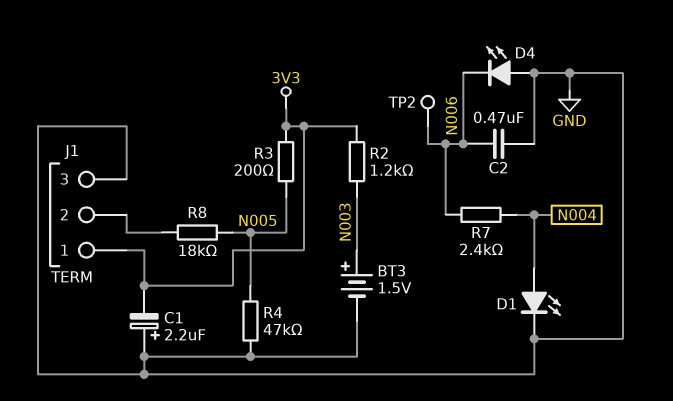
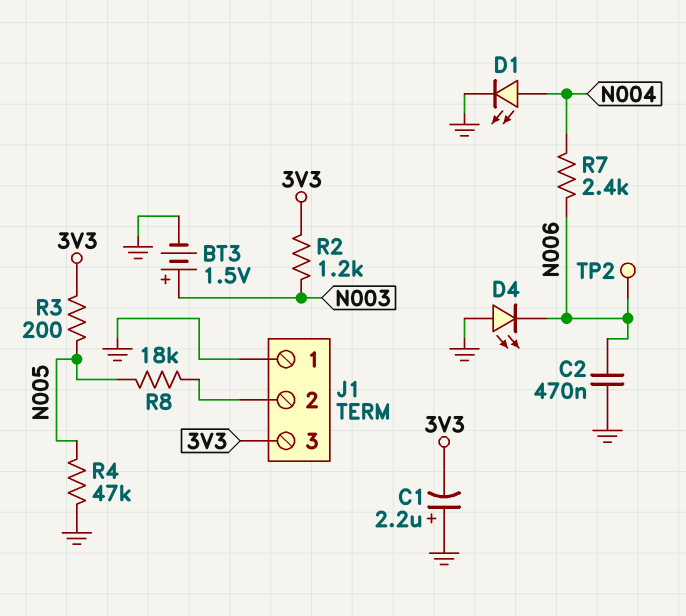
J1 pin 1: 3V3 -> GND
J1 pin 3: GND -> 3V3

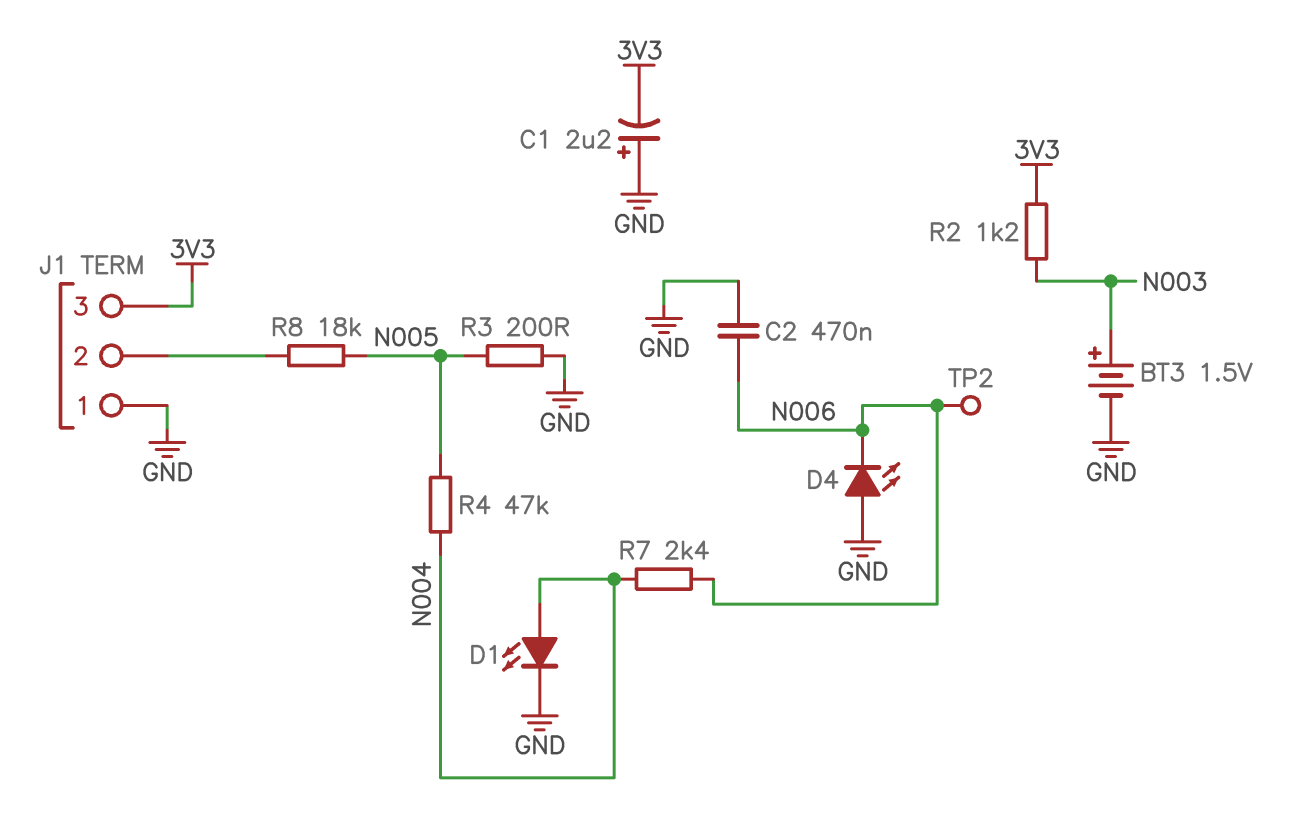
R3: 200 (3V3, N005) -> 200 (GND, N005)
R4: 47k (GND, N005) -> 47k (N004, N005)

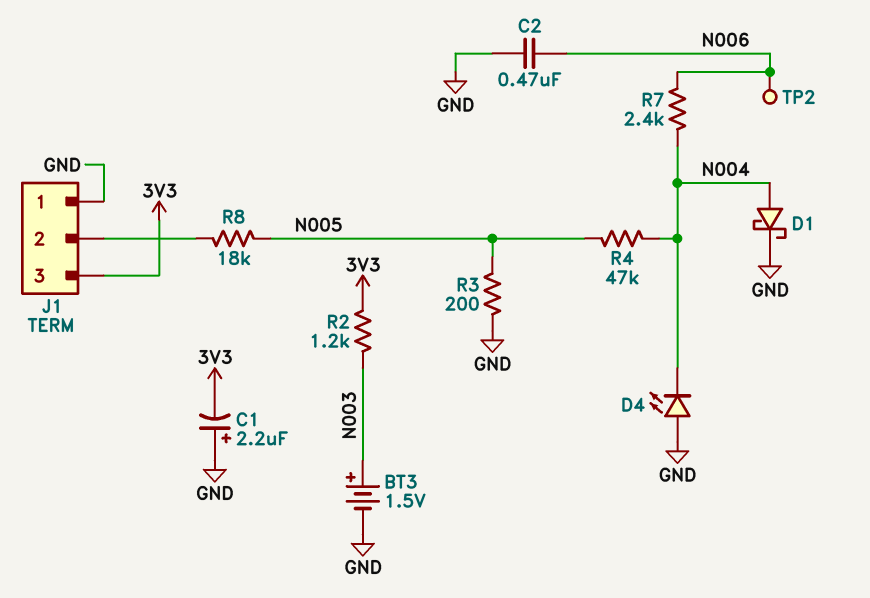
D1: LED (A N004, K GND) -> schottky (A N004, K GND)
D4: LED (A GND, K N006) -> LED (A GND, K N004)

